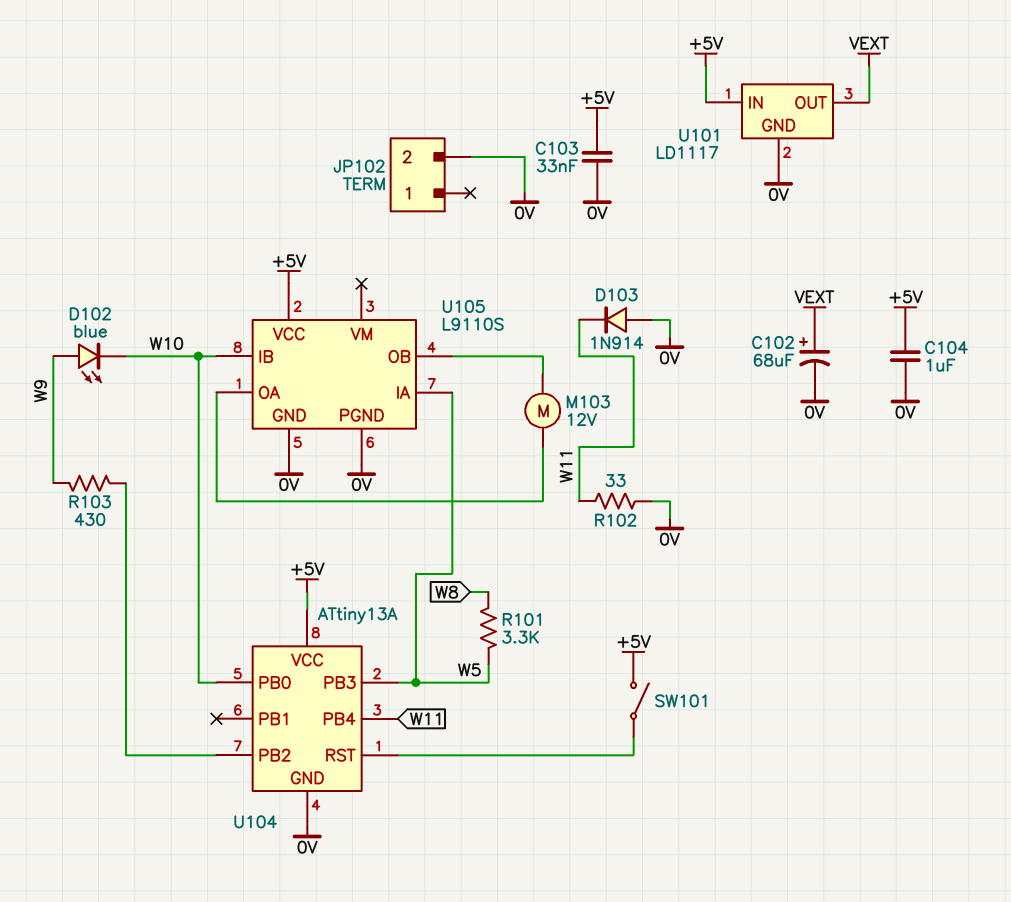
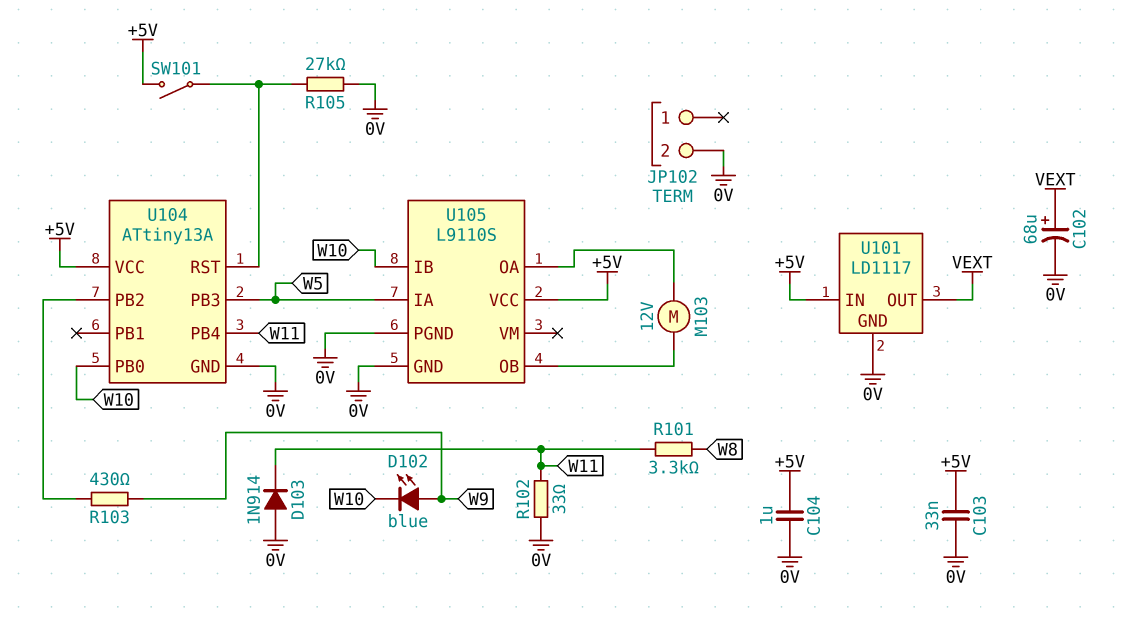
R101: 3.3k (W5, W8) -> 3.3k (W8, W11)
R105: none -> 27k (0V, U104/RST)

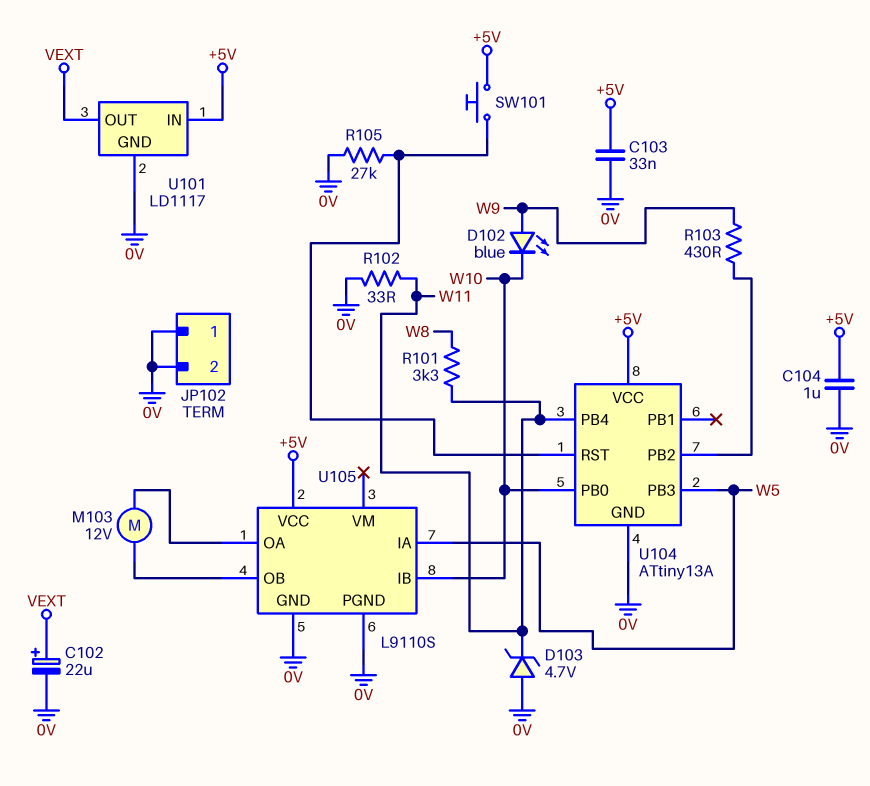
C102: 68uF (plus VEXT, minus 0V) -> 22uF (plus VEXT, minus 0V)
D103: diode 1N914 (A 0V, K W11) -> zener 4.7V (A 0V, K W11)
JP102 pin 1: none -> 0V
SW101: switch (+5V, U104/RST) -> button (+5V, U104/RST)

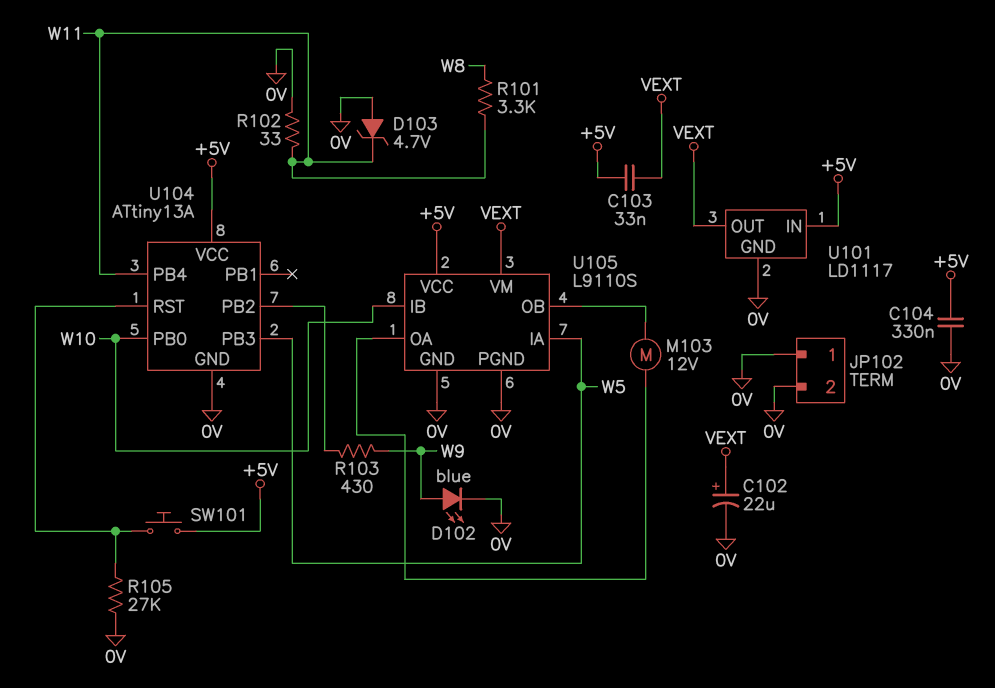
C103: 33nF (+5V, 0V) -> 33nF (+5V, VEXT)
C104: 1uF (+5V, 0V) -> 330nF (+5V, 0V)
D102: LED blue (A W9, K W10) -> LED blue (A W9, K 0V)
U105 pin VM: none -> VEXT

